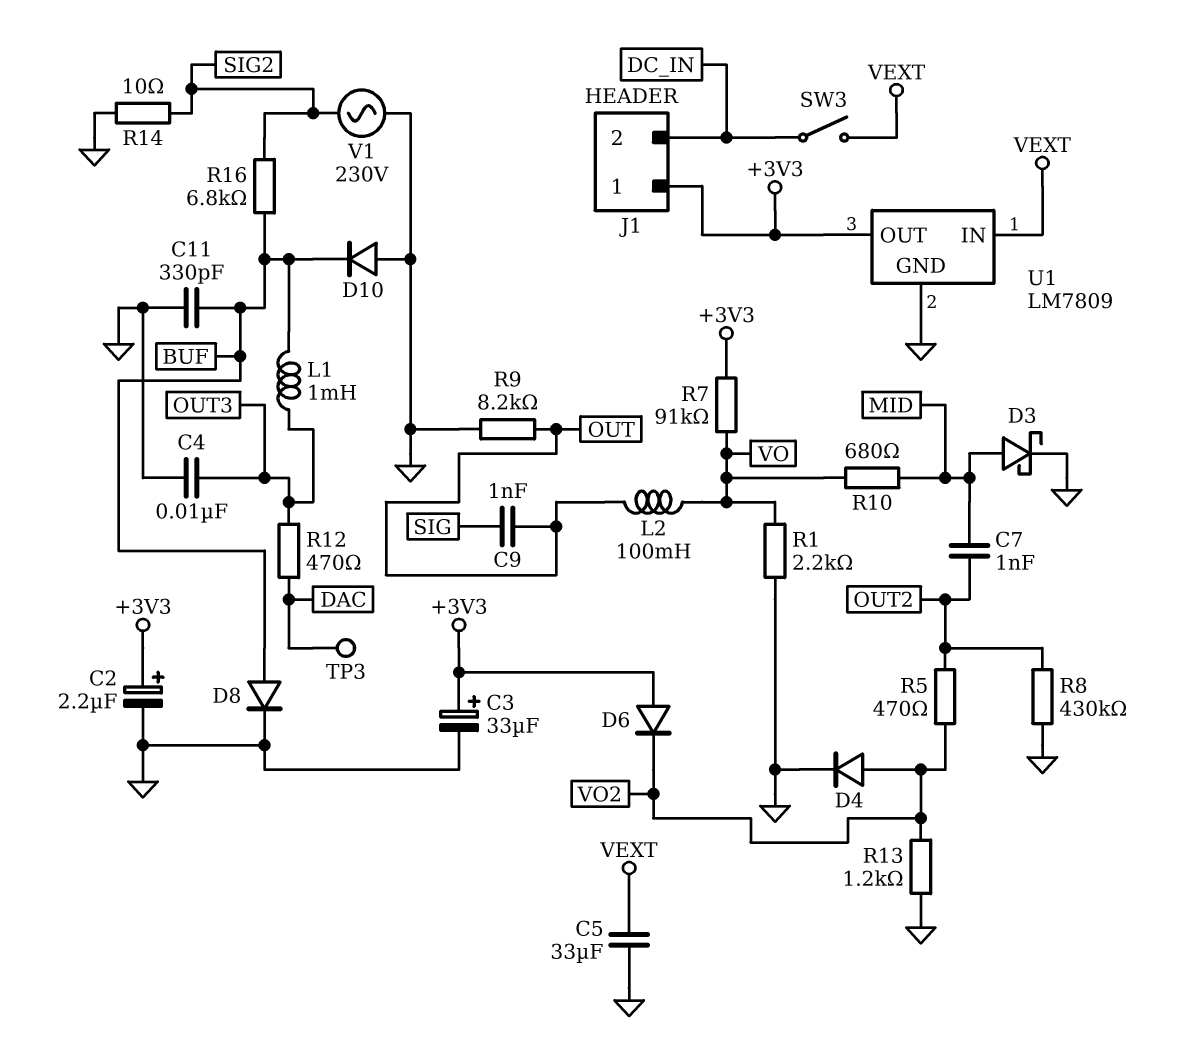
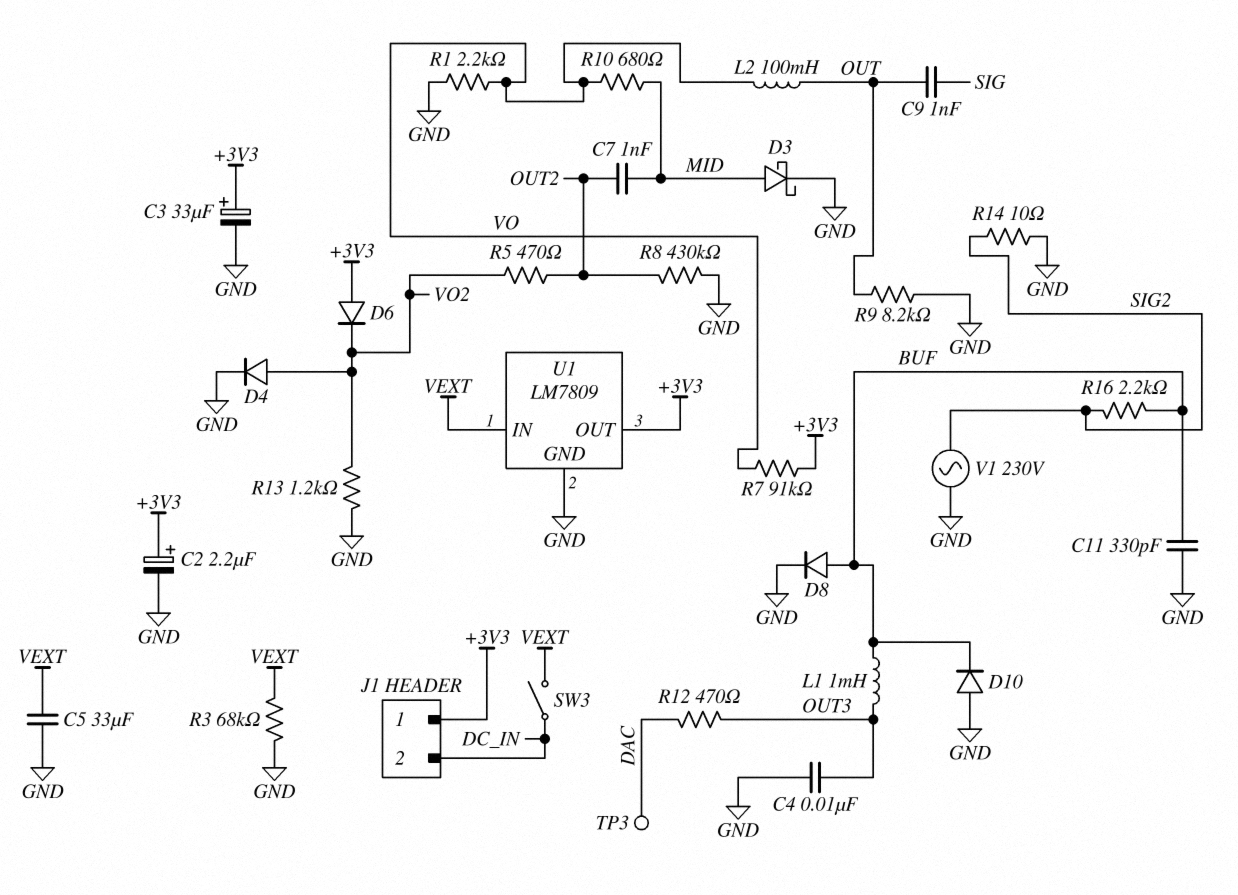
R3: none -> 68k (GND, VEXT)
R16: 6.8k (BUF, SIG2) -> 2.2k (BUF, SIG2)

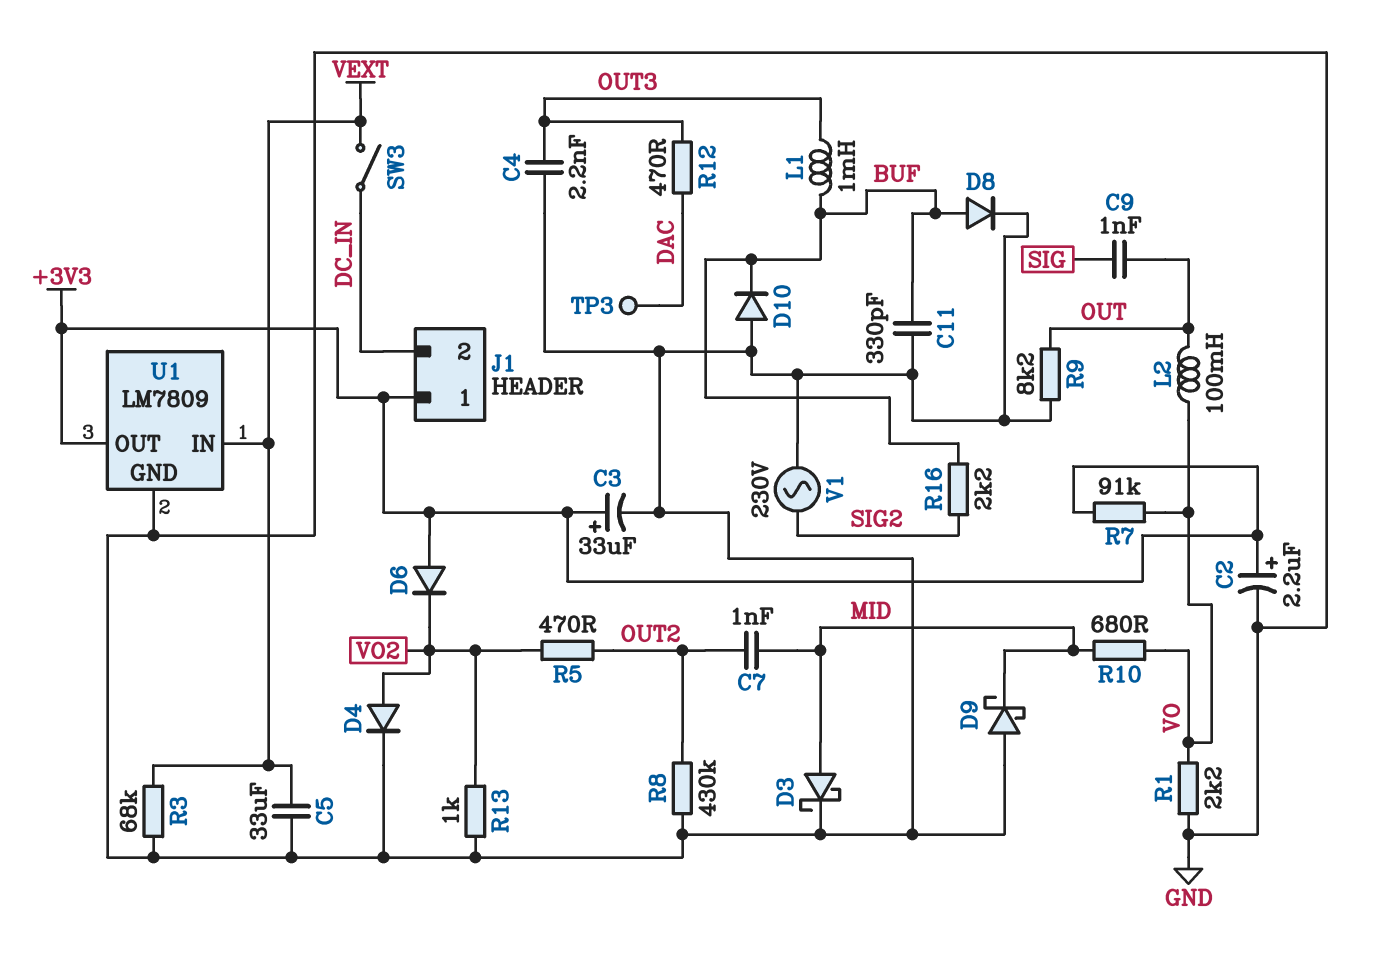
C4: 10nF (GND, OUT3) -> 2.2nF (GND, OUT3)
D9: none -> schottky (A GND, K MID)
R13: 1.2k (GND, VO2) -> 1k (GND, VO2)
R14: 10 (GND, SIG2) -> none

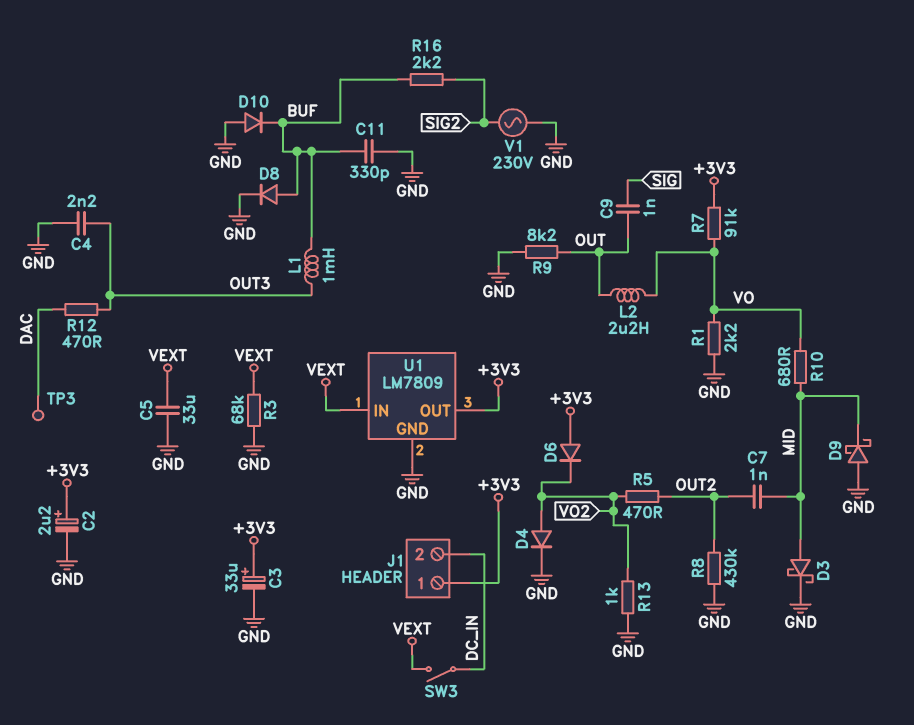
L2: 100mH (OUT, VO) -> 2.2uH (OUT, VO)

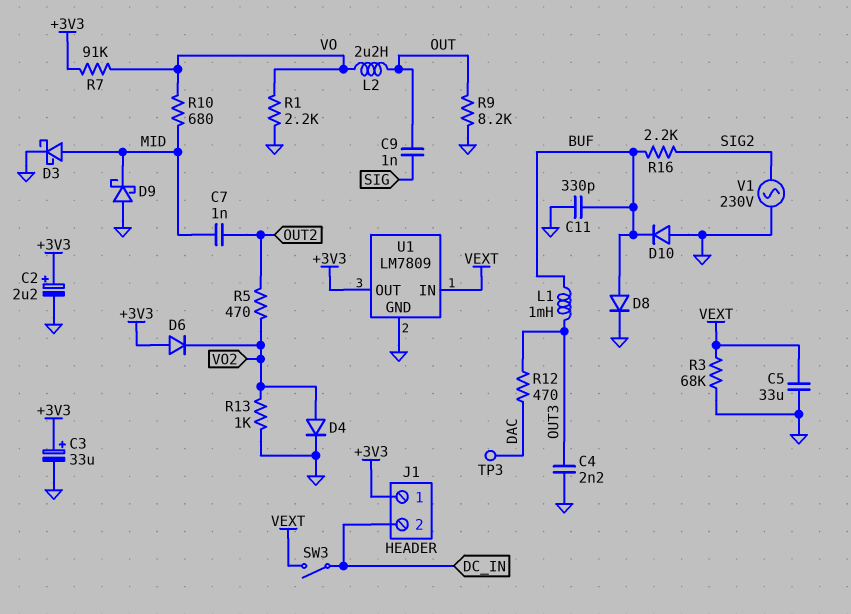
R8: 430k (GND, OUT2) -> none

